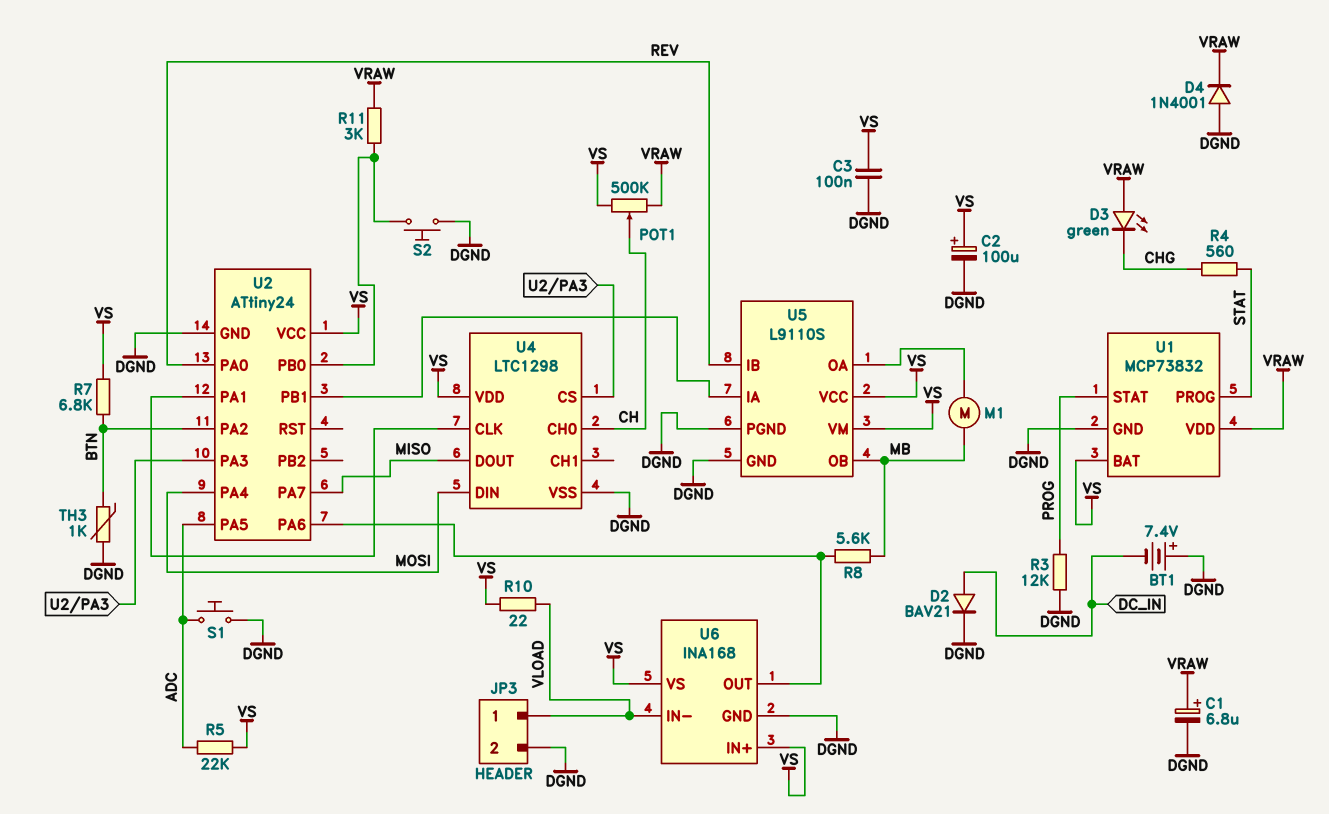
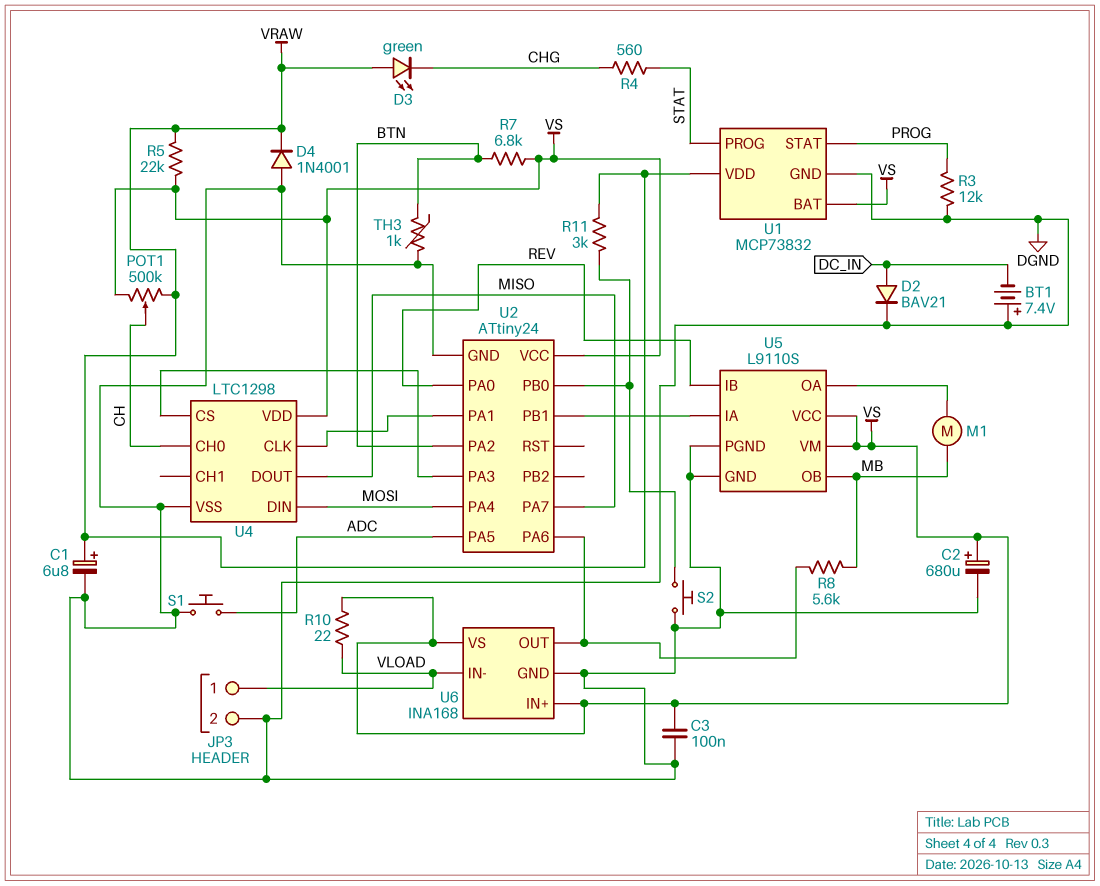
C2: 100uF (plus VS, minus DGND) -> 680uF (plus VS, minus DGND)
R5: 22k (ADC, VS) -> 22k (VRAW, VS)

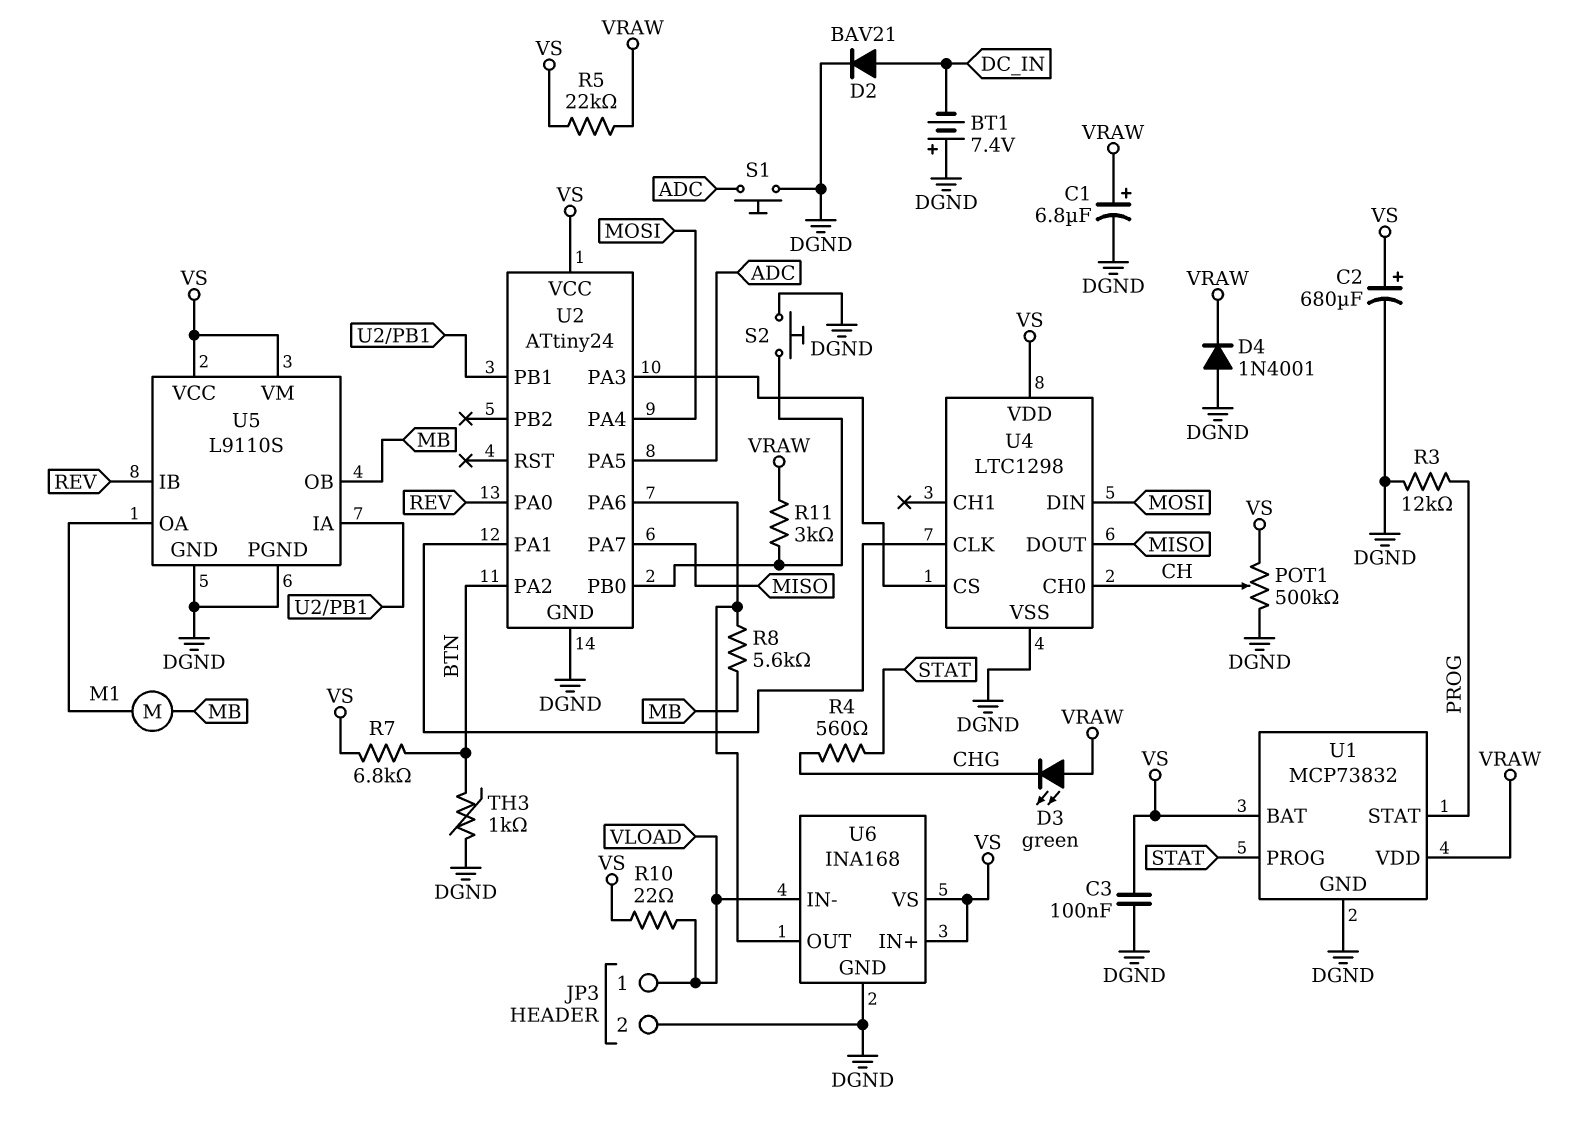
POT1: 500k (VRAW, VS, wiper CH) -> 500k (DGND, VS, wiper CH)

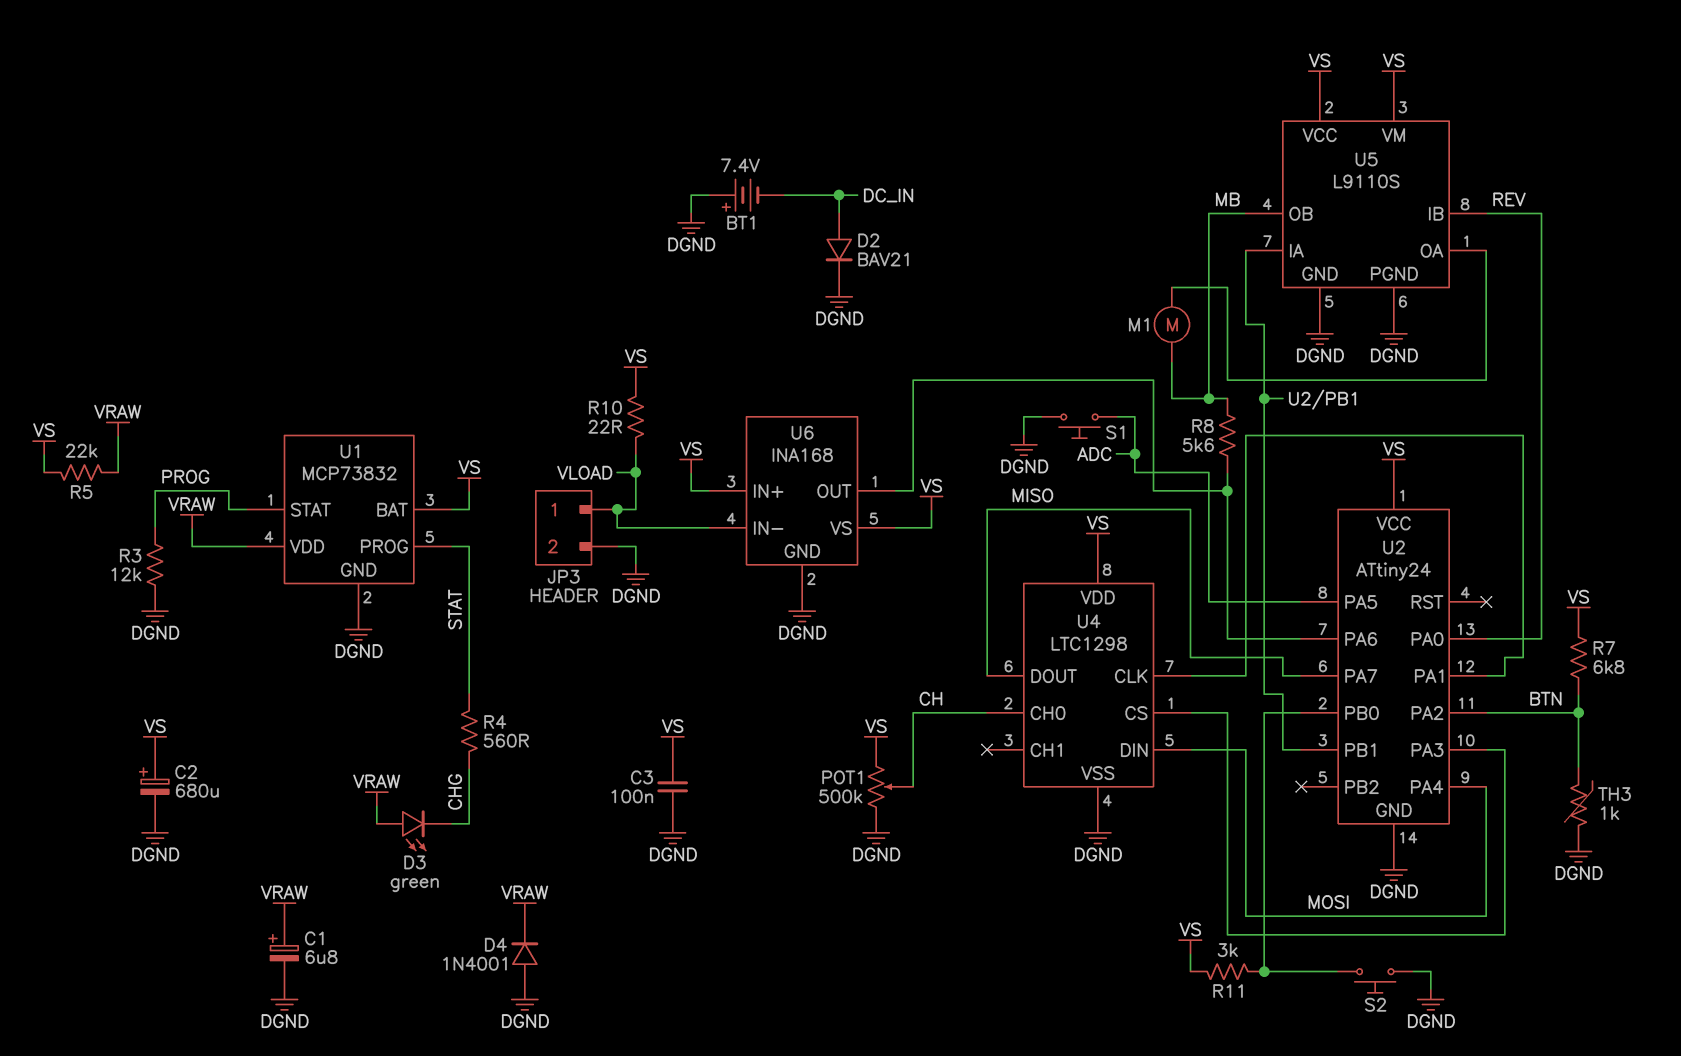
R11: 3k (U2/PB0, VRAW) -> 3k (U2/PB0, VS)

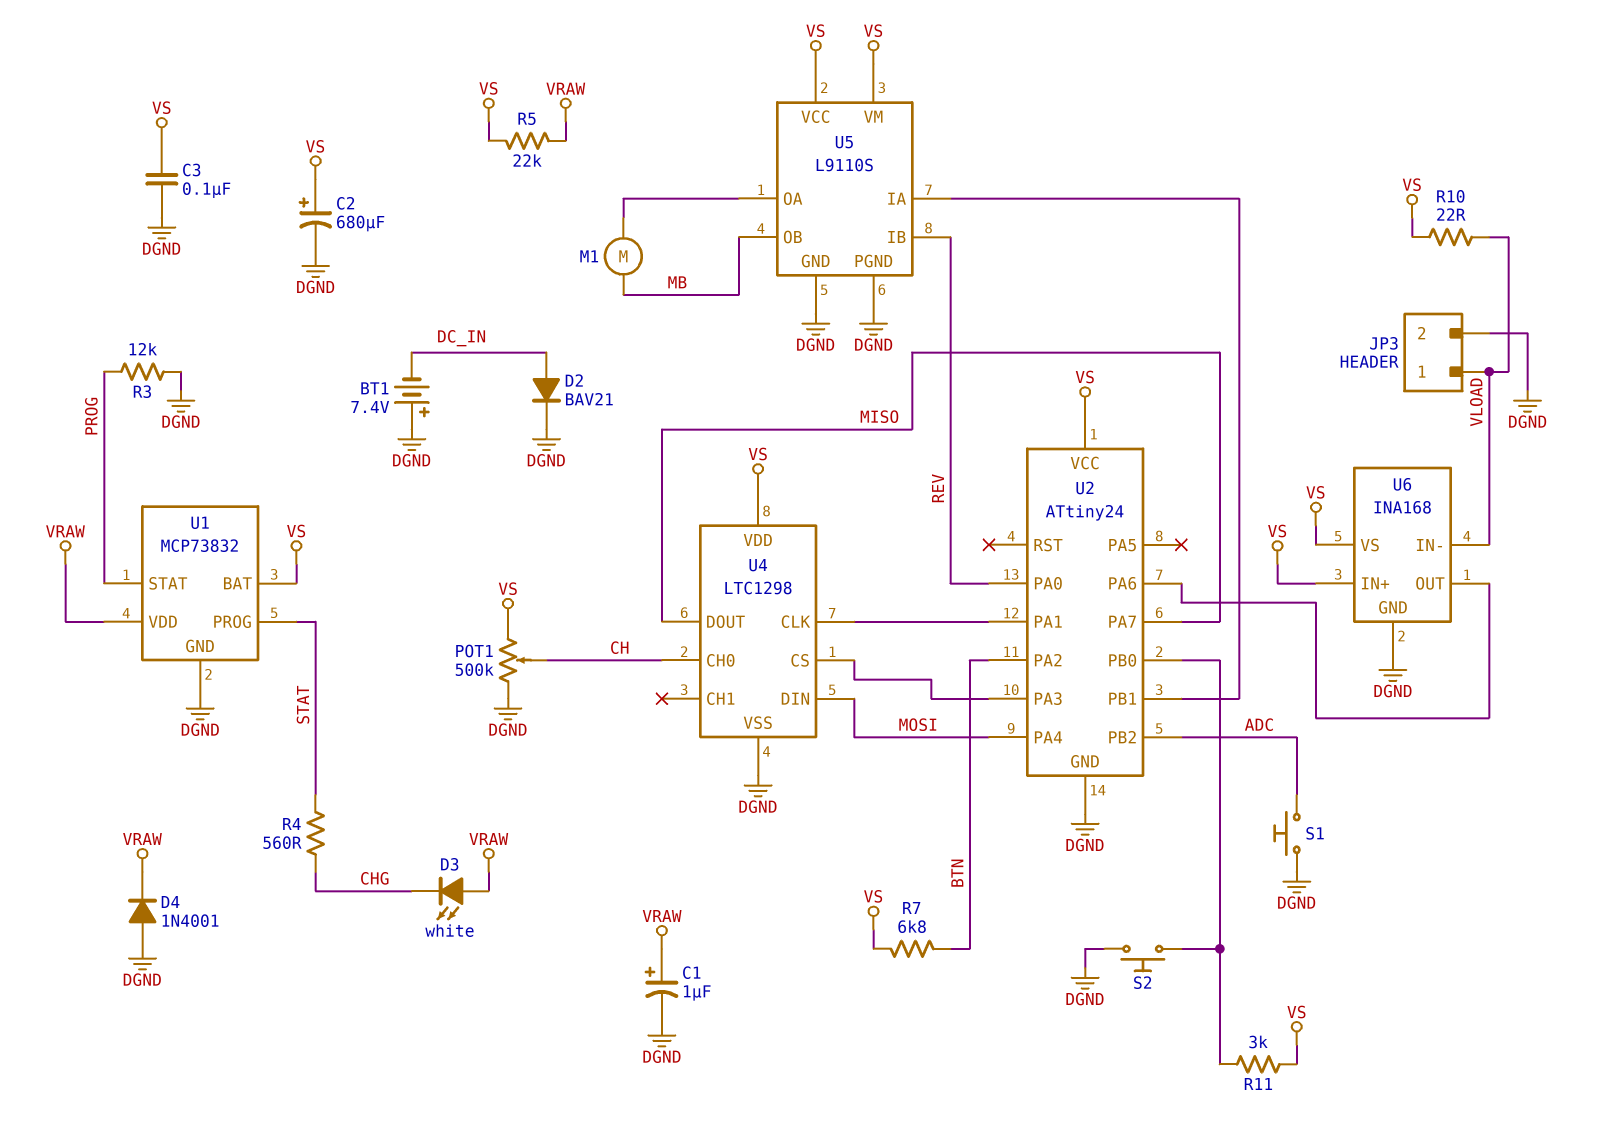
C1: 6.8uF (plus VRAW, minus DGND) -> 1uF (plus VRAW, minus DGND)
D3: LED green (A VRAW, K CHG) -> LED white (A VRAW, K CHG)
R8: 5.6k (MB, U2/PA6) -> none
TH3: 1k (BTN, DGND) -> none
U2 pin PA5: ADC -> none
U2 pin PB2: none -> ADC

